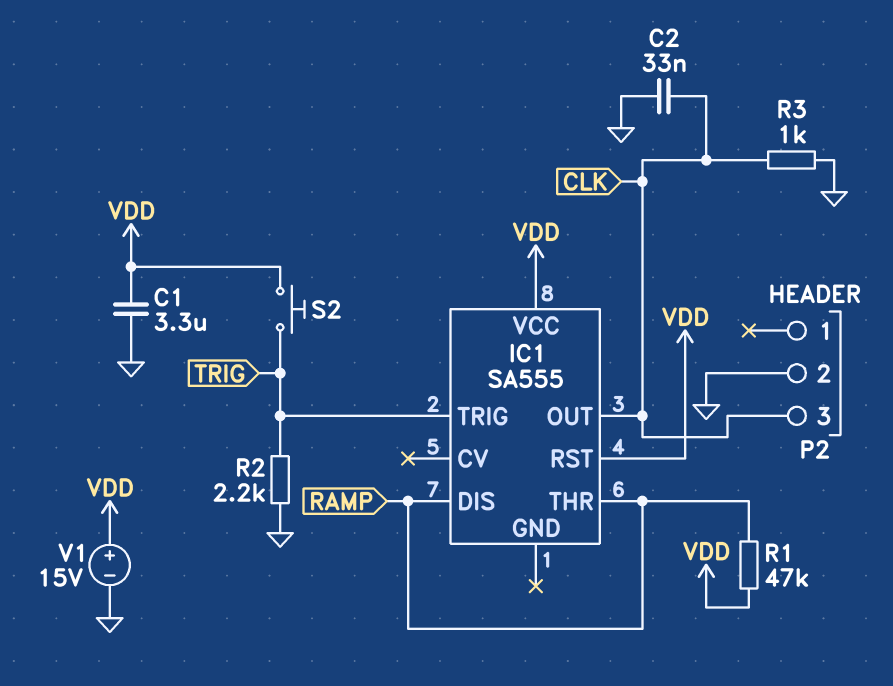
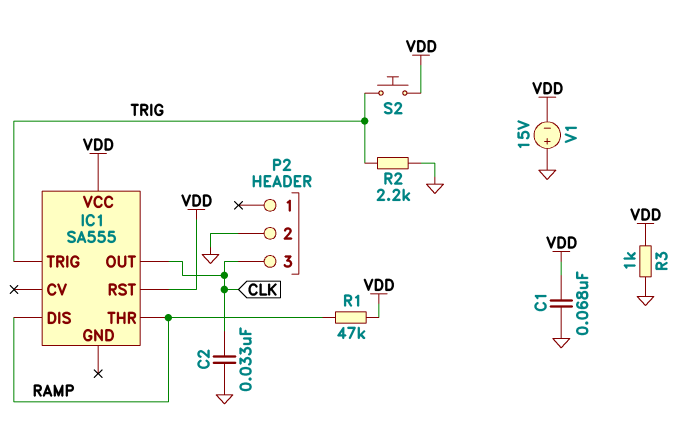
C1: 3.3uF (GND, VDD) -> 68nF (GND, VDD)
R3: 1k (CLK, GND) -> 1k (GND, VDD)
V1: 15V (plus VDD, minus GND) -> 15V (plus GND, minus VDD)

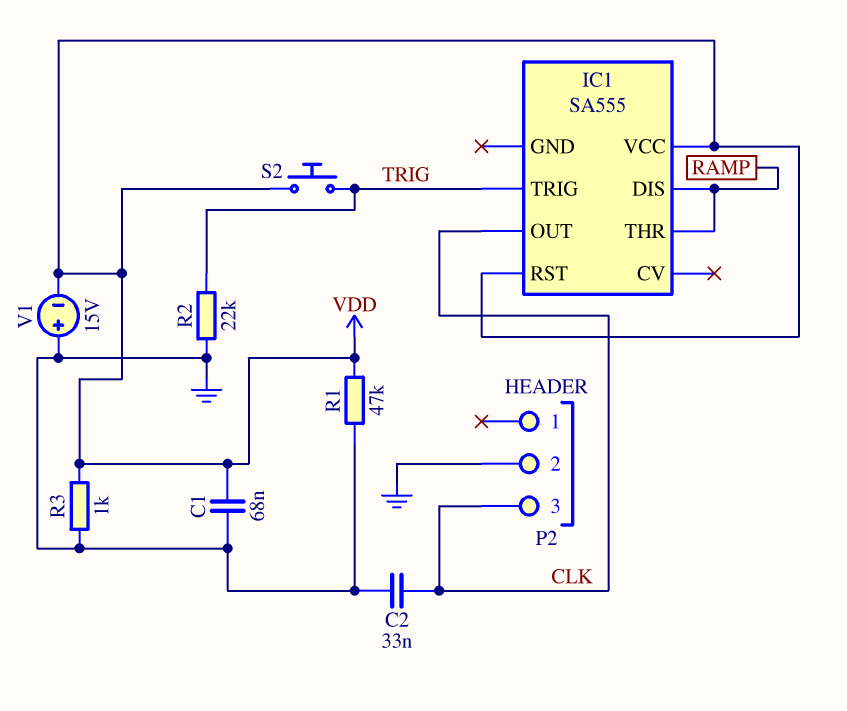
R1: 47k (RAMP, VDD) -> 47k (GND, VDD)
R2: 2.2k (GND, TRIG) -> 22k (GND, TRIG)

